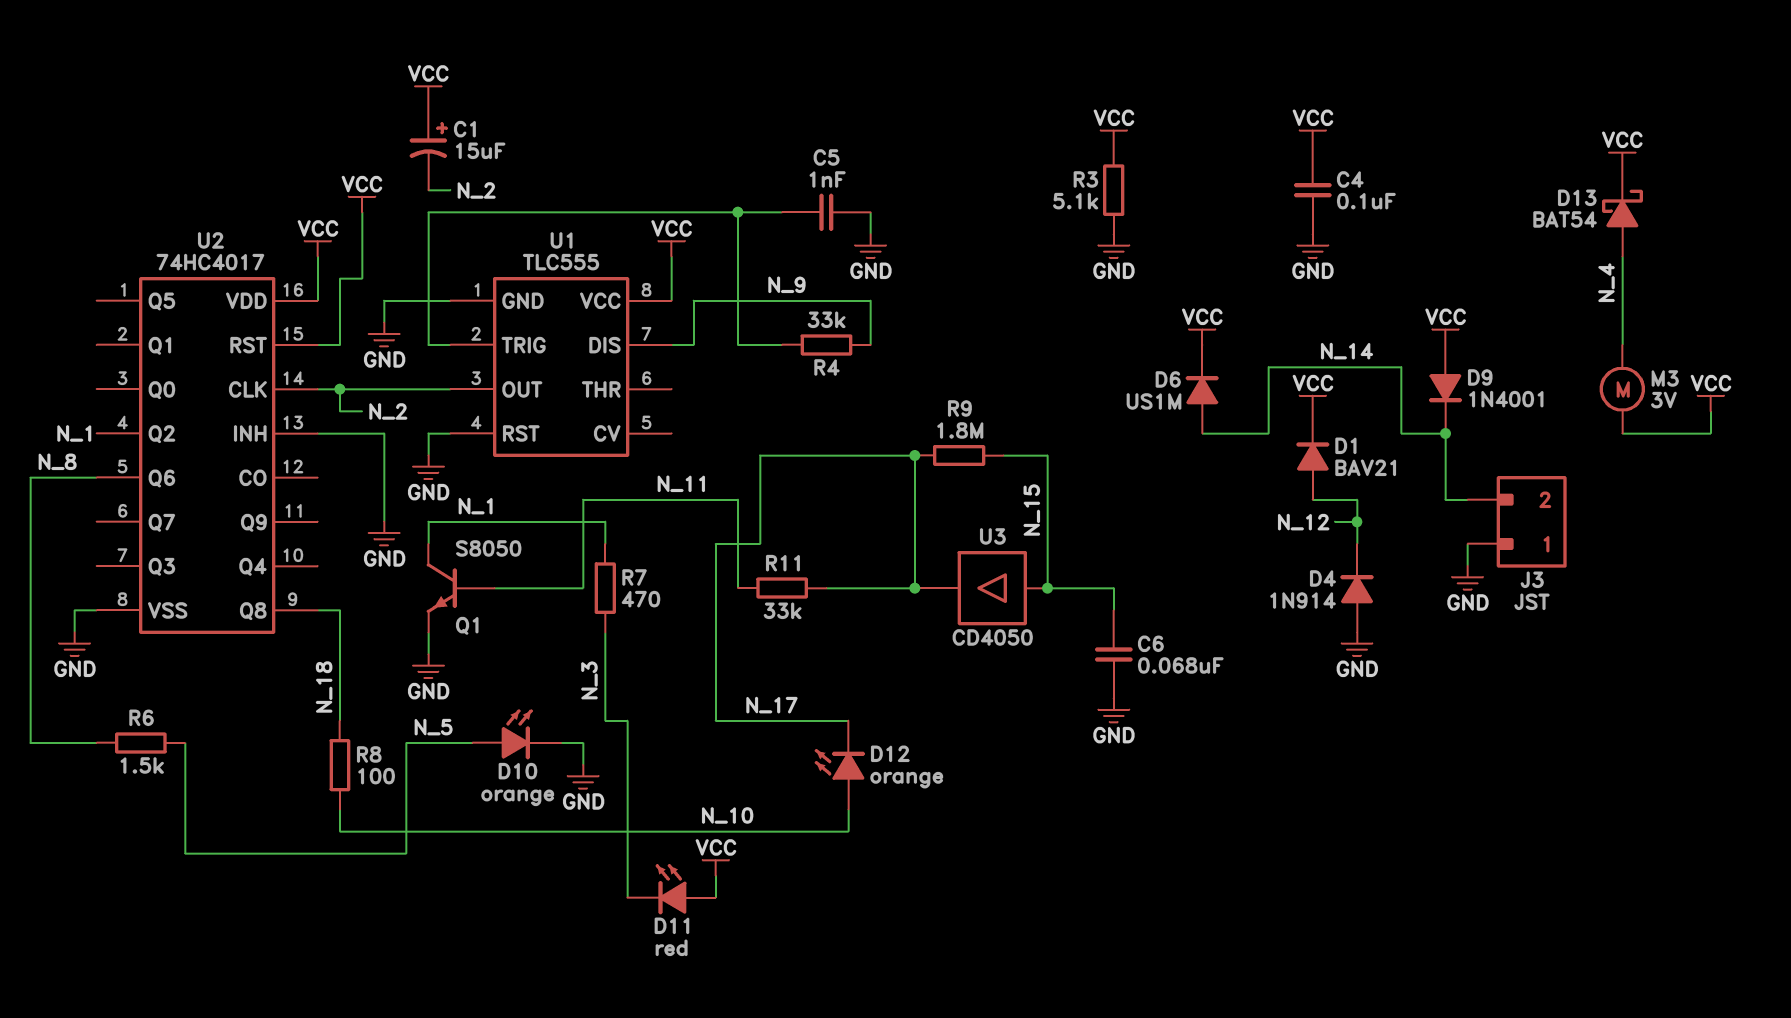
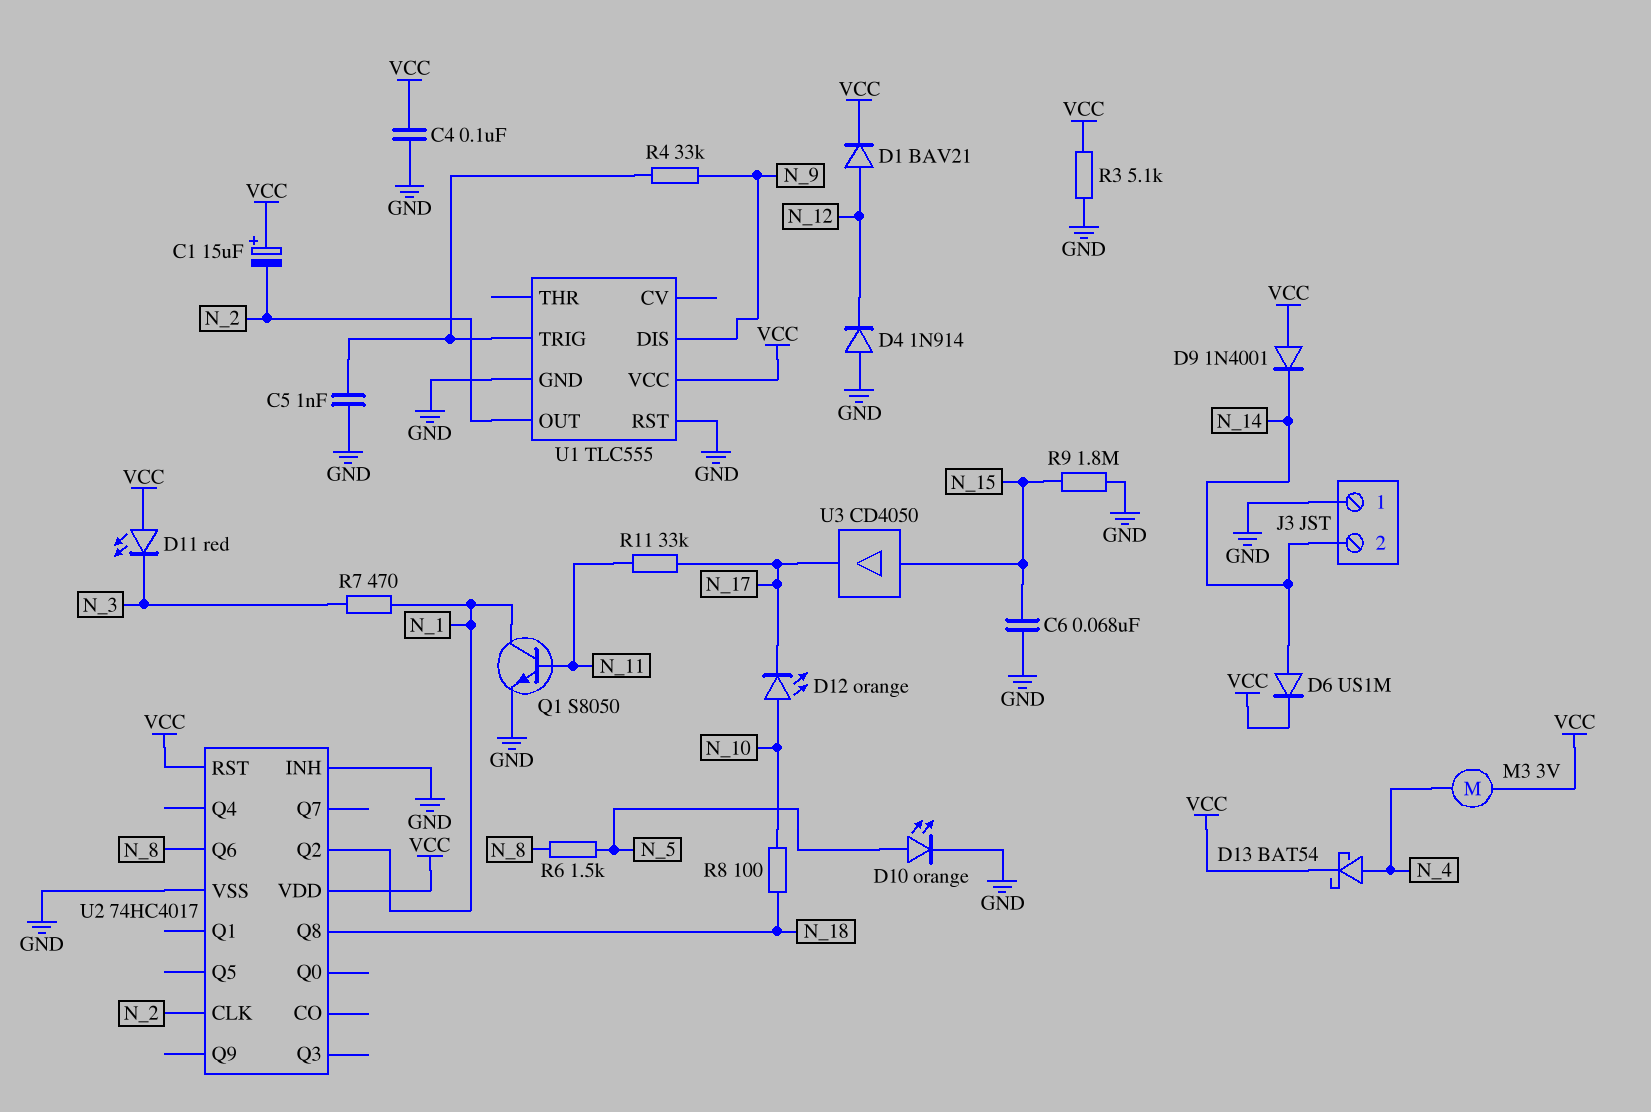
R9: 1.8M (N_15, N_17) -> 1.8M (GND, N_15)

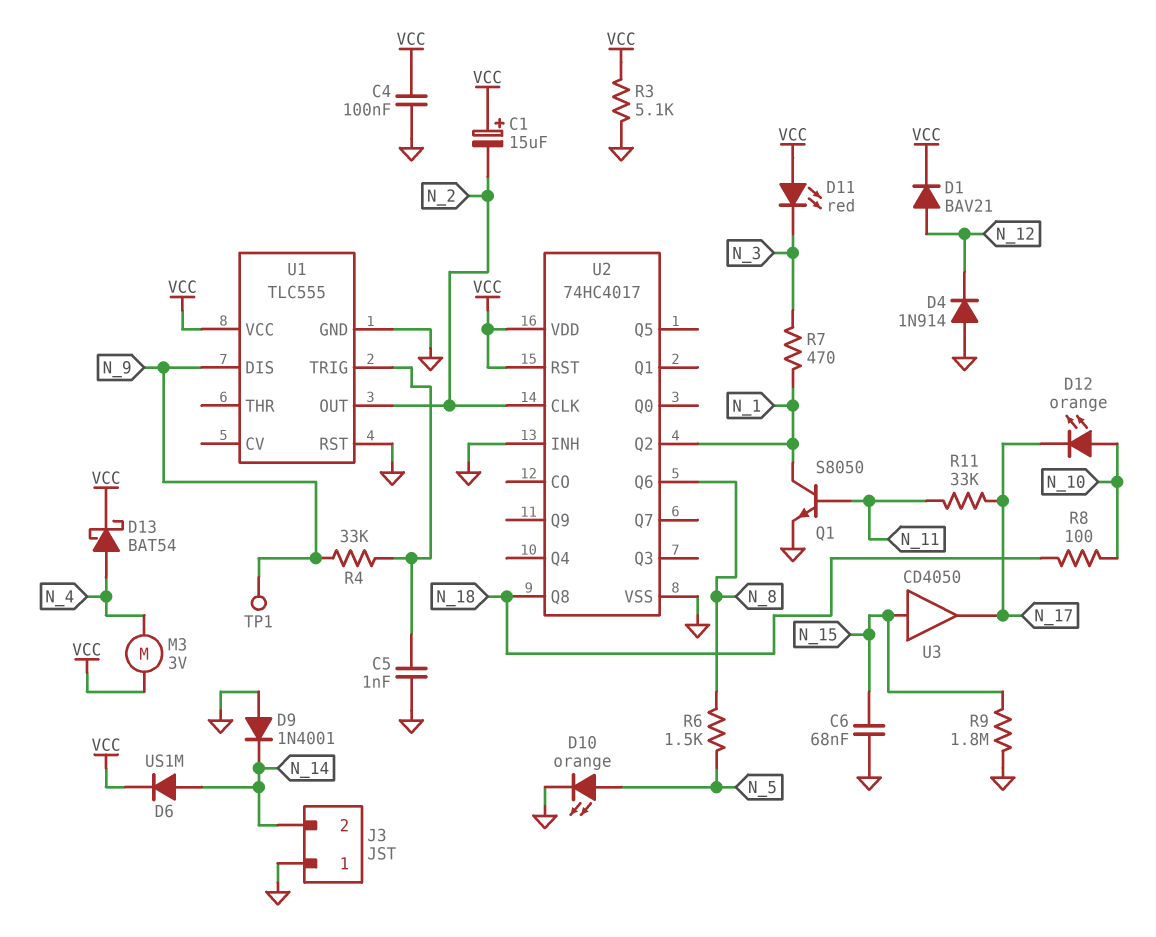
D9: diode 1N4001 (A VCC, K N_14) -> diode 1N4001 (A GND, K N_14)
TP1: none -> test point (N_9)

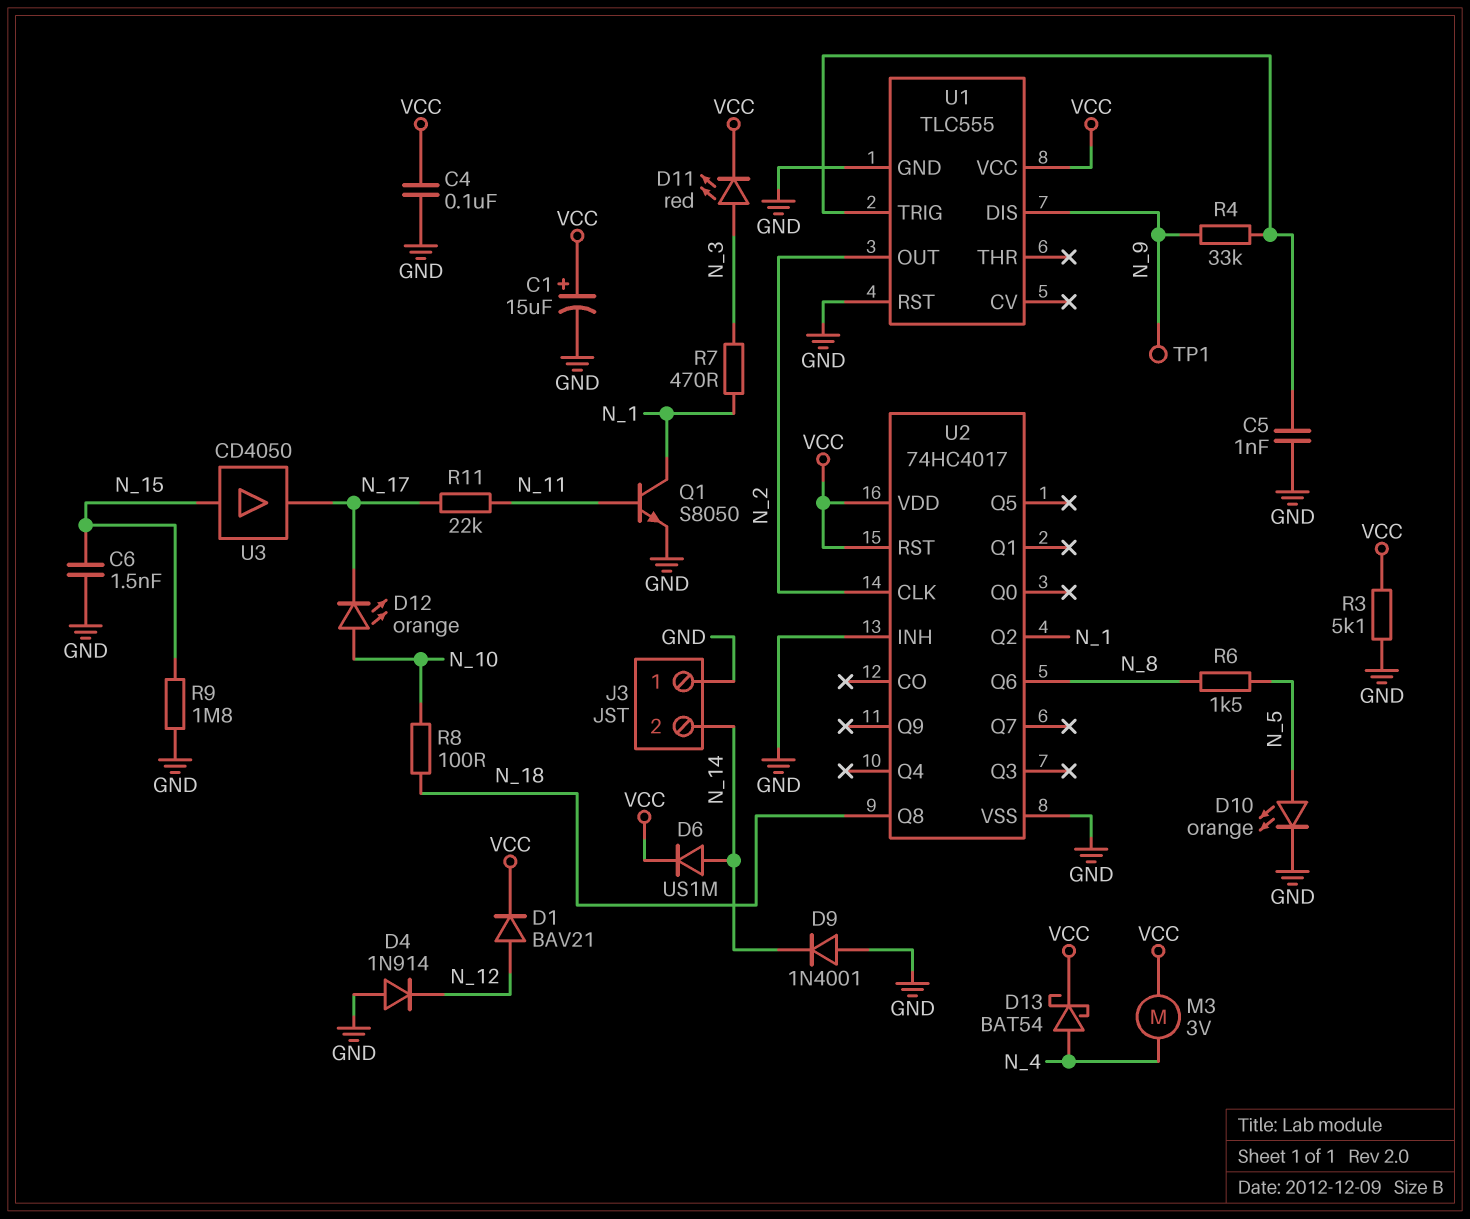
C1: 15uF (plus VCC, minus N_2) -> 15uF (plus VCC, minus GND)
C6: 68nF (GND, N_15) -> 1.5nF (GND, N_15)
D11: LED red (A VCC, K N_3) -> LED red (A N_3, K VCC)
R11: 33k (N_11, N_17) -> 22k (N_11, N_17)

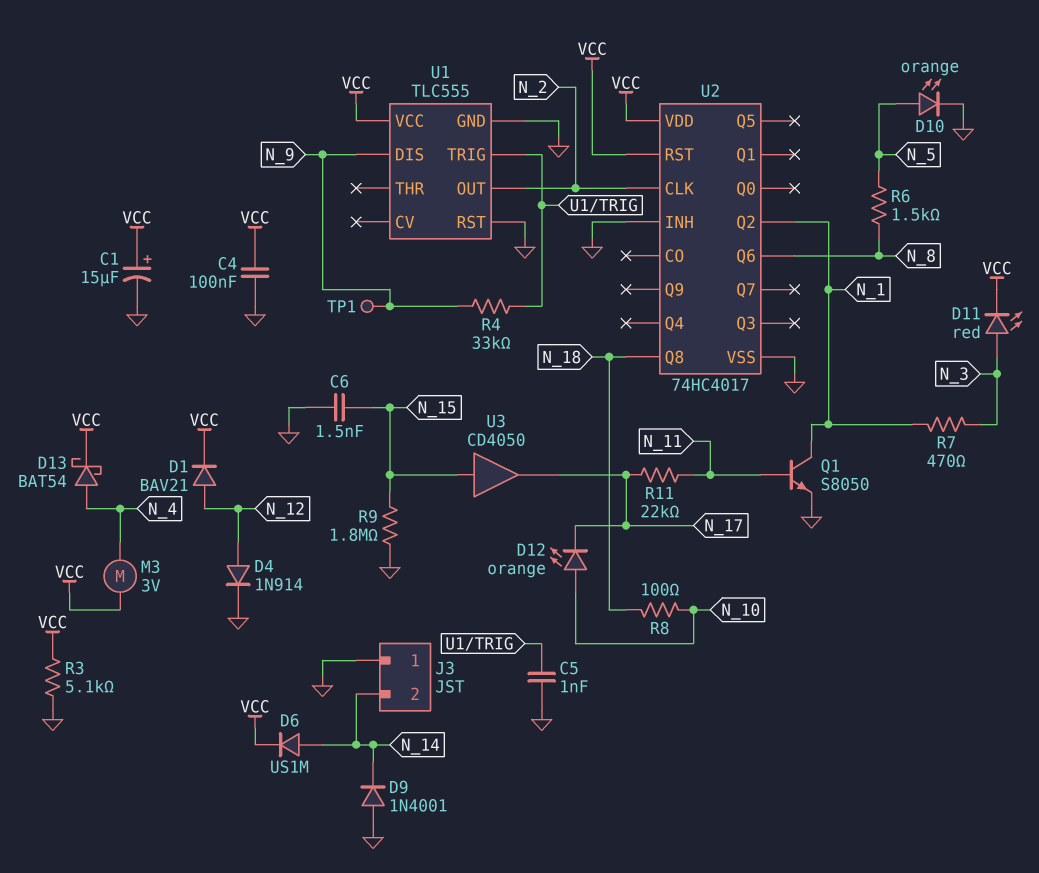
D4: diode 1N914 (A GND, K N_12) -> diode 1N914 (A N_12, K GND)

